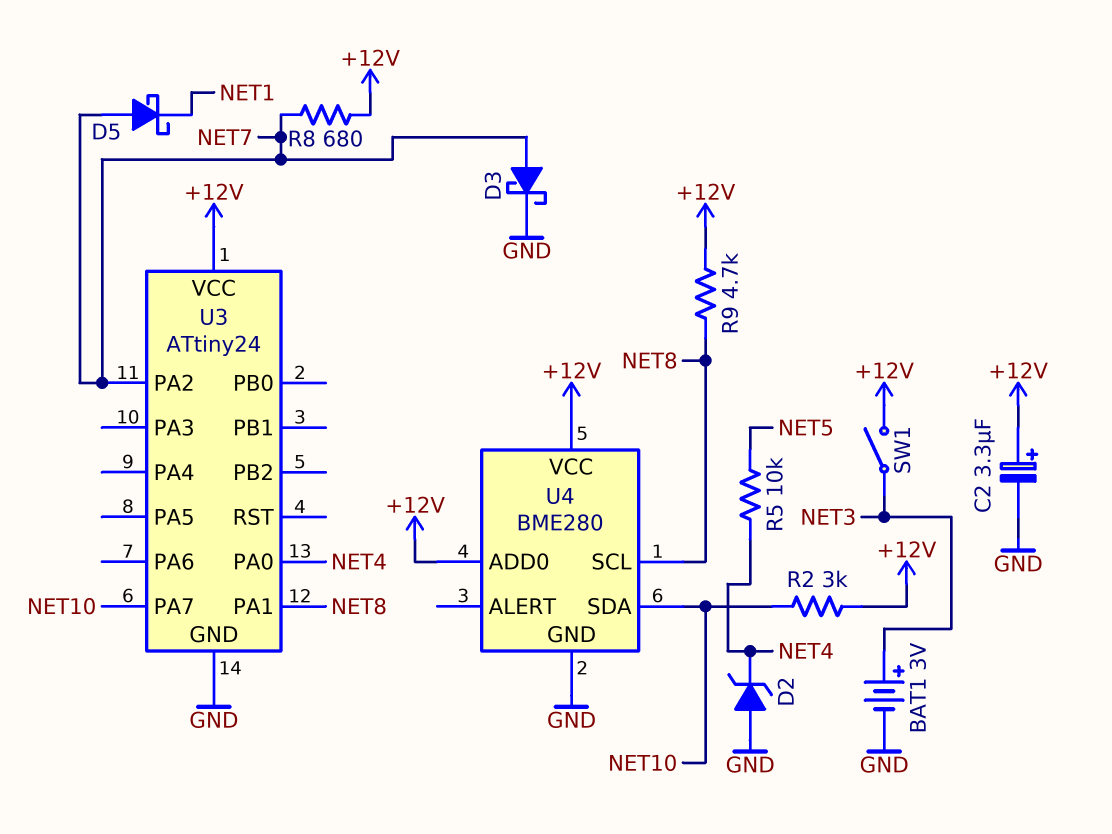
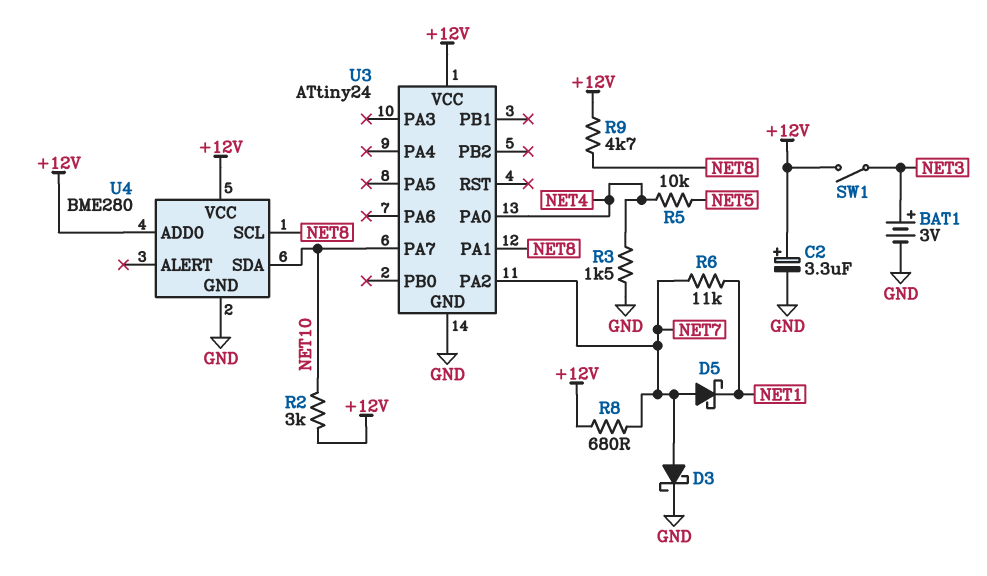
D2: zener (A GND, K NET4) -> none
R3: none -> 1.5k (GND, NET4)
R6: none -> 11k (NET1, NET7)

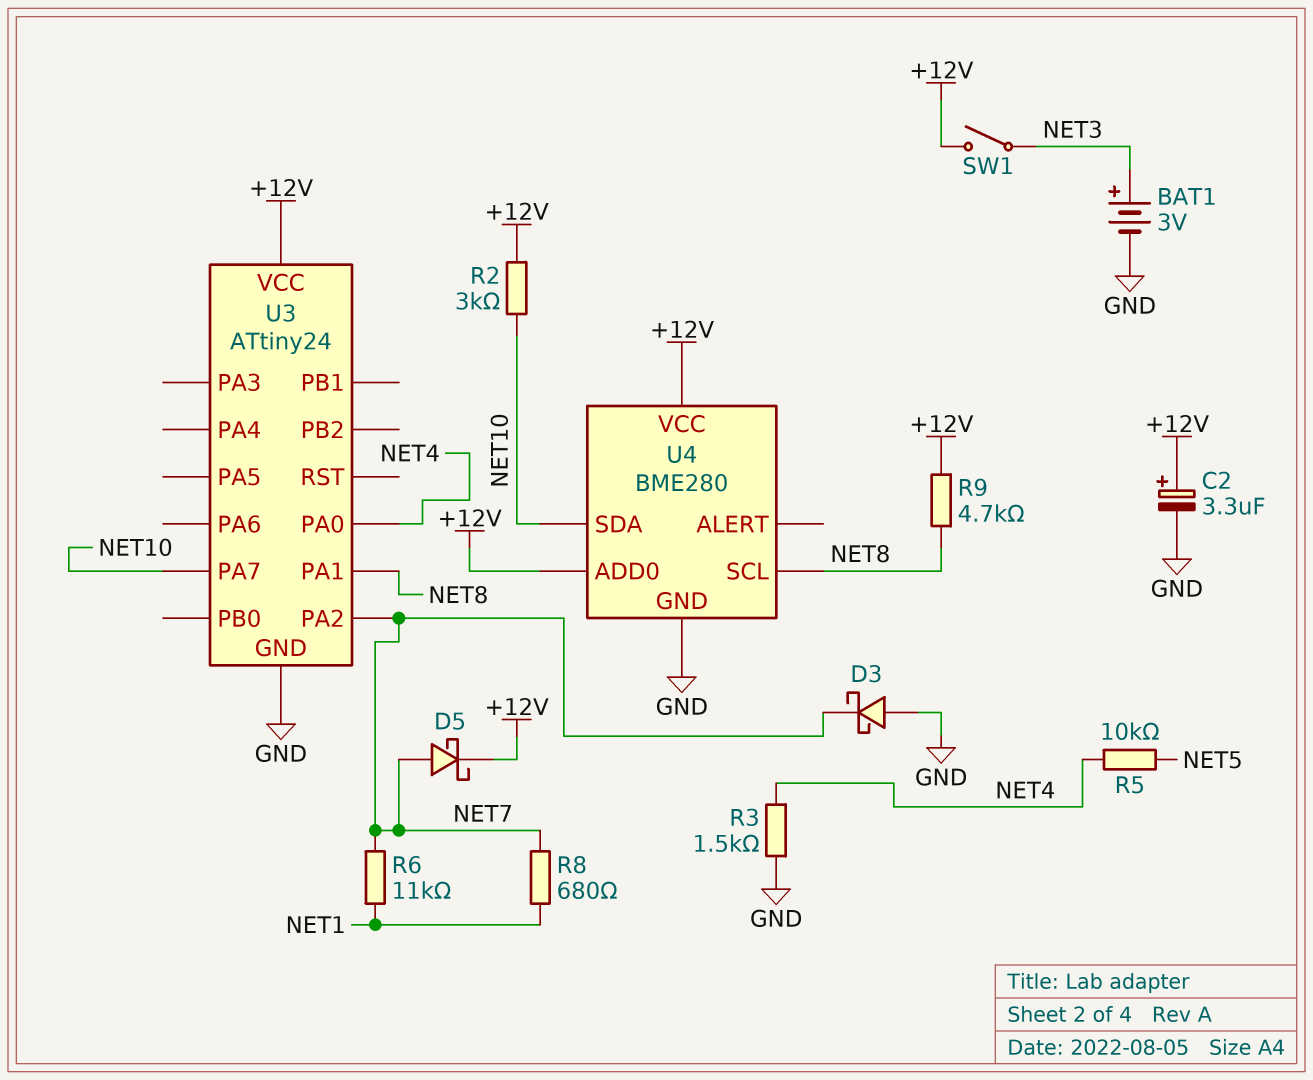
D3: schottky (A NET7, K GND) -> schottky (A GND, K NET7)
D5: schottky (A NET7, K NET1) -> schottky (A NET7, K +12V)
R8: 680 (+12V, NET7) -> 680 (NET1, NET7)

